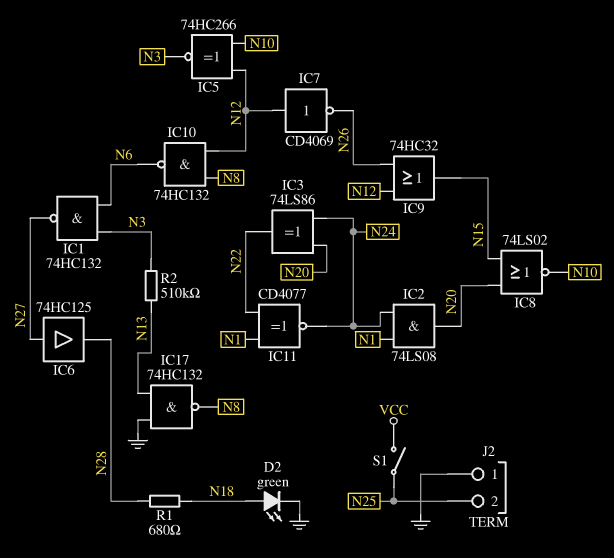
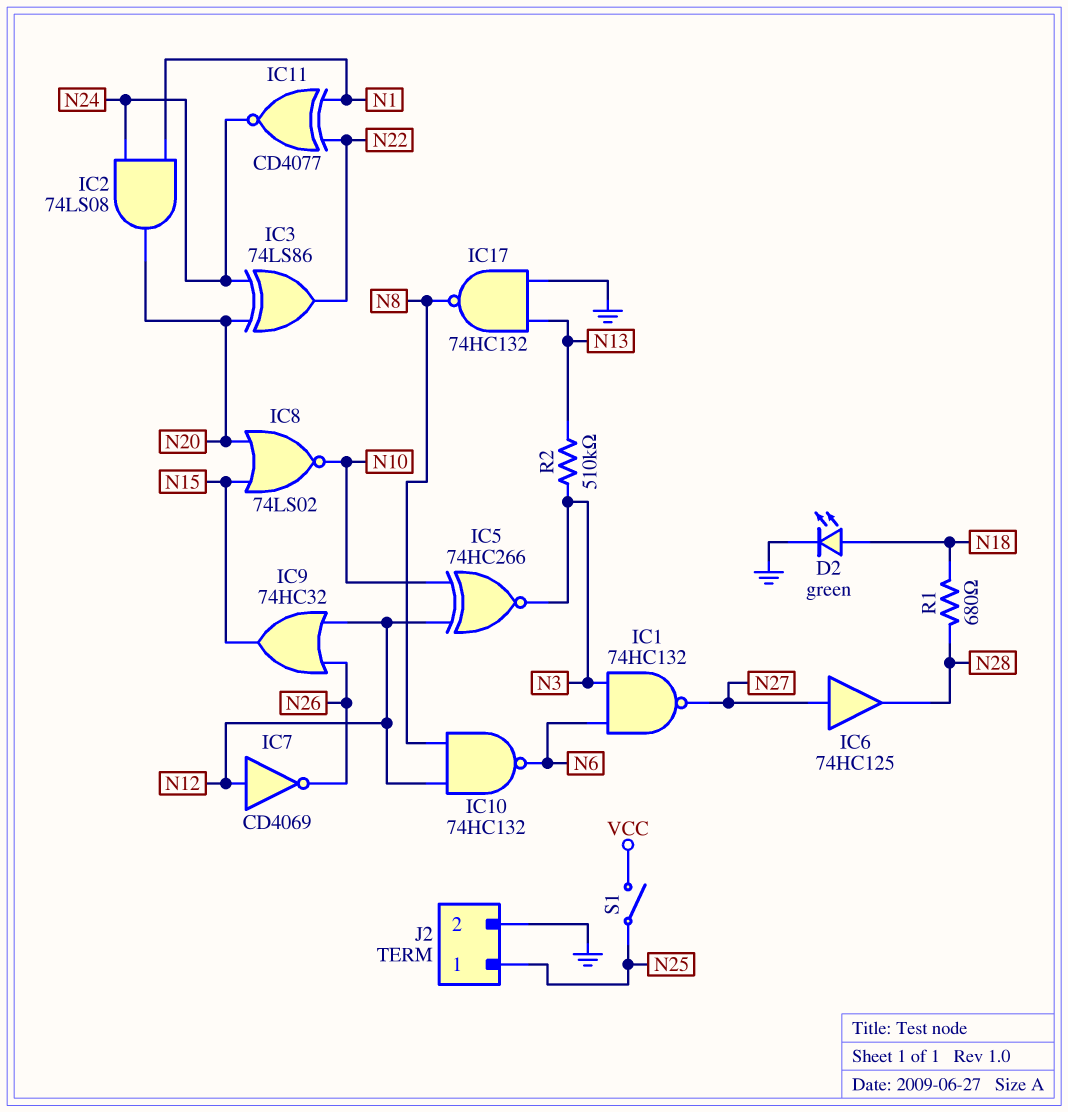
J2 pin 1: GND -> N25
J2 pin 2: N25 -> GND

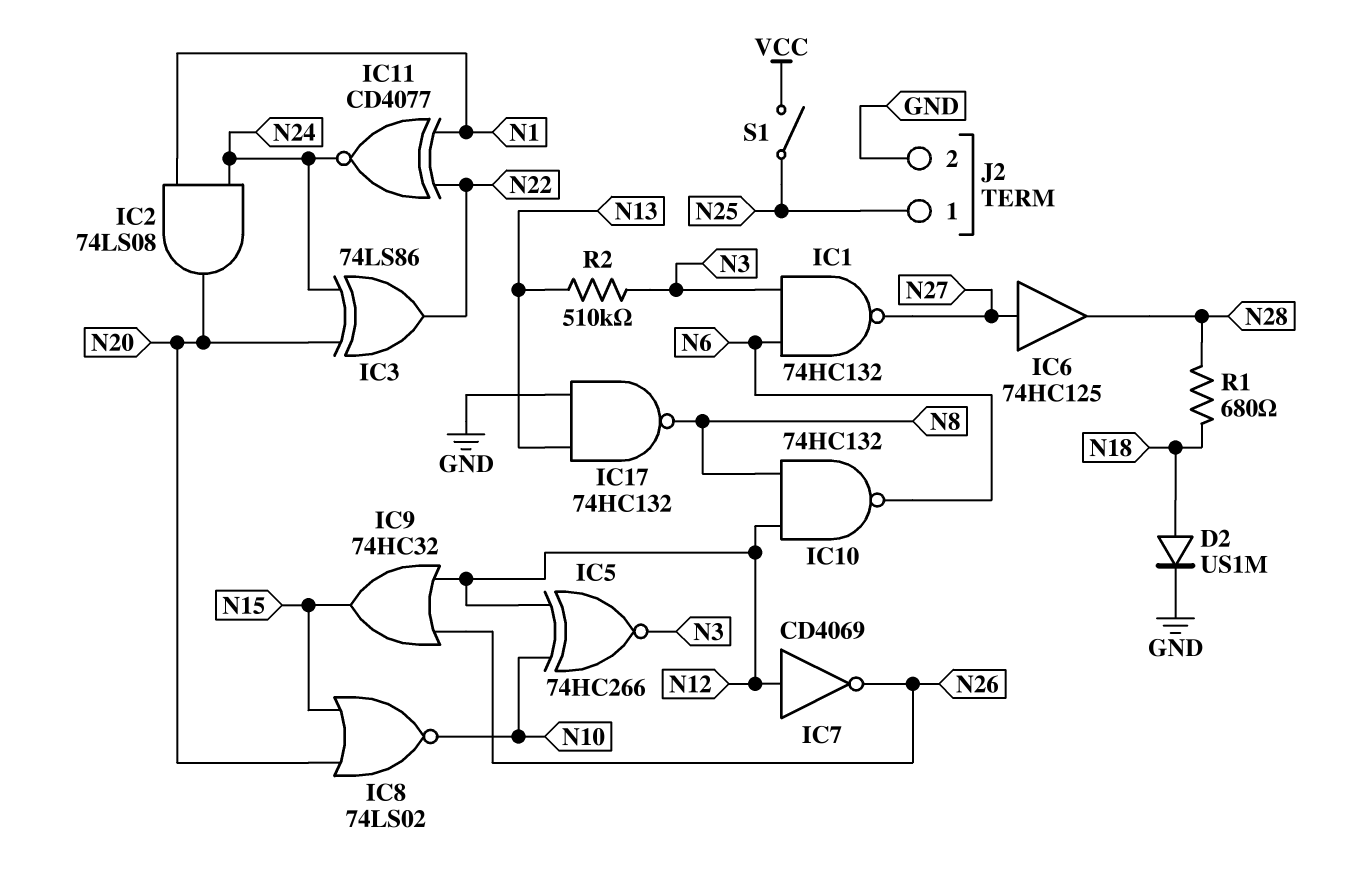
D2: LED green (A N18, K GND) -> diode US1M (A N18, K GND)

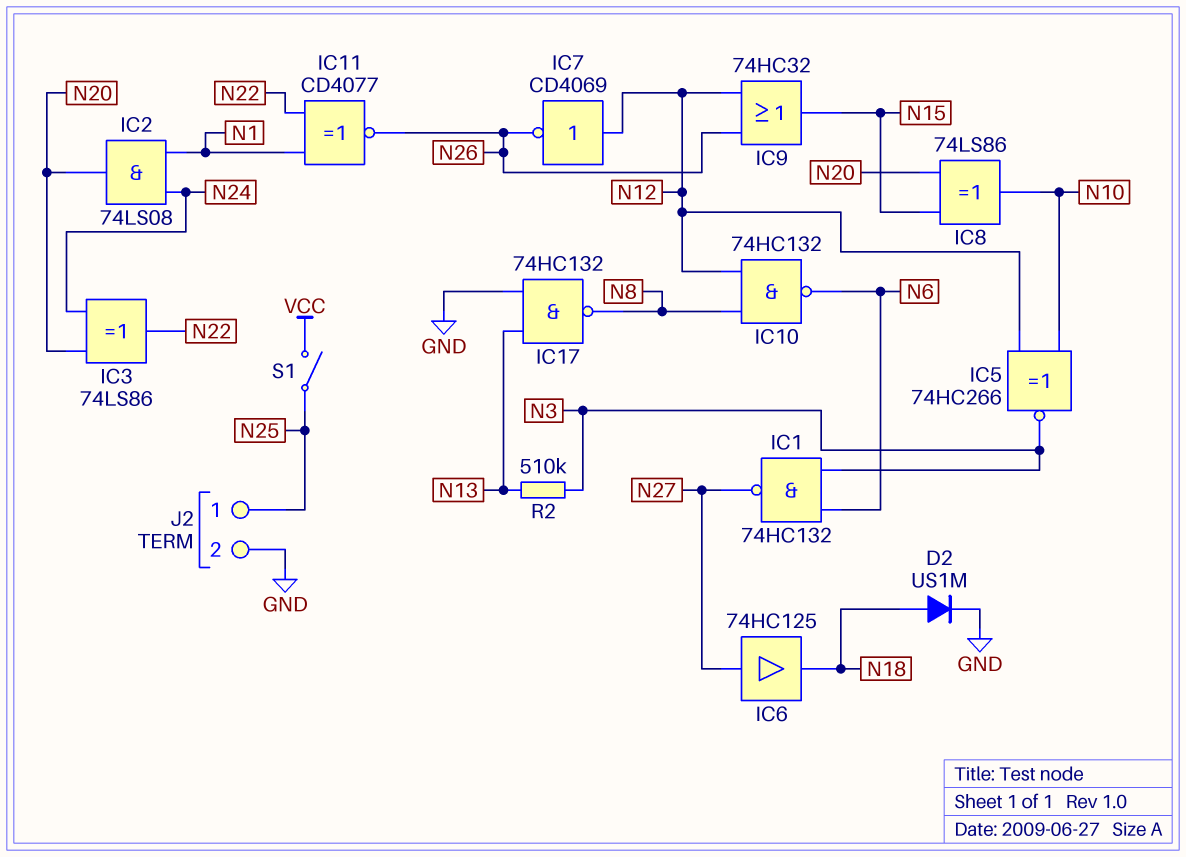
IC6: buffer 74HC125 (in N27, out N28) -> buffer 74HC125 (in N27, out N18)
IC8: NOR 74LS02 (in N15, in N20, out N10) -> XOR 74LS86 (in N15, in N20, out N10)
IC11: XNOR CD4077 (in N1, in N22, out N24) -> XNOR CD4077 (in N1, in N22, out N26)
R1: 680 (N18, N28) -> none

